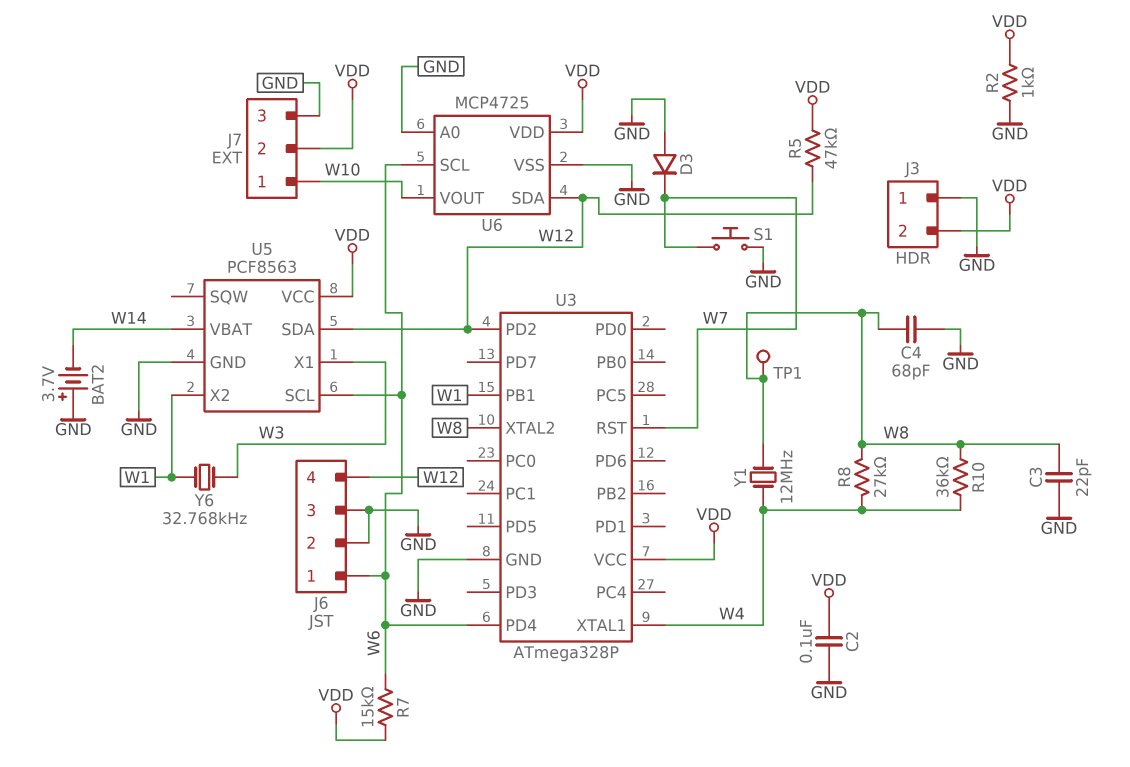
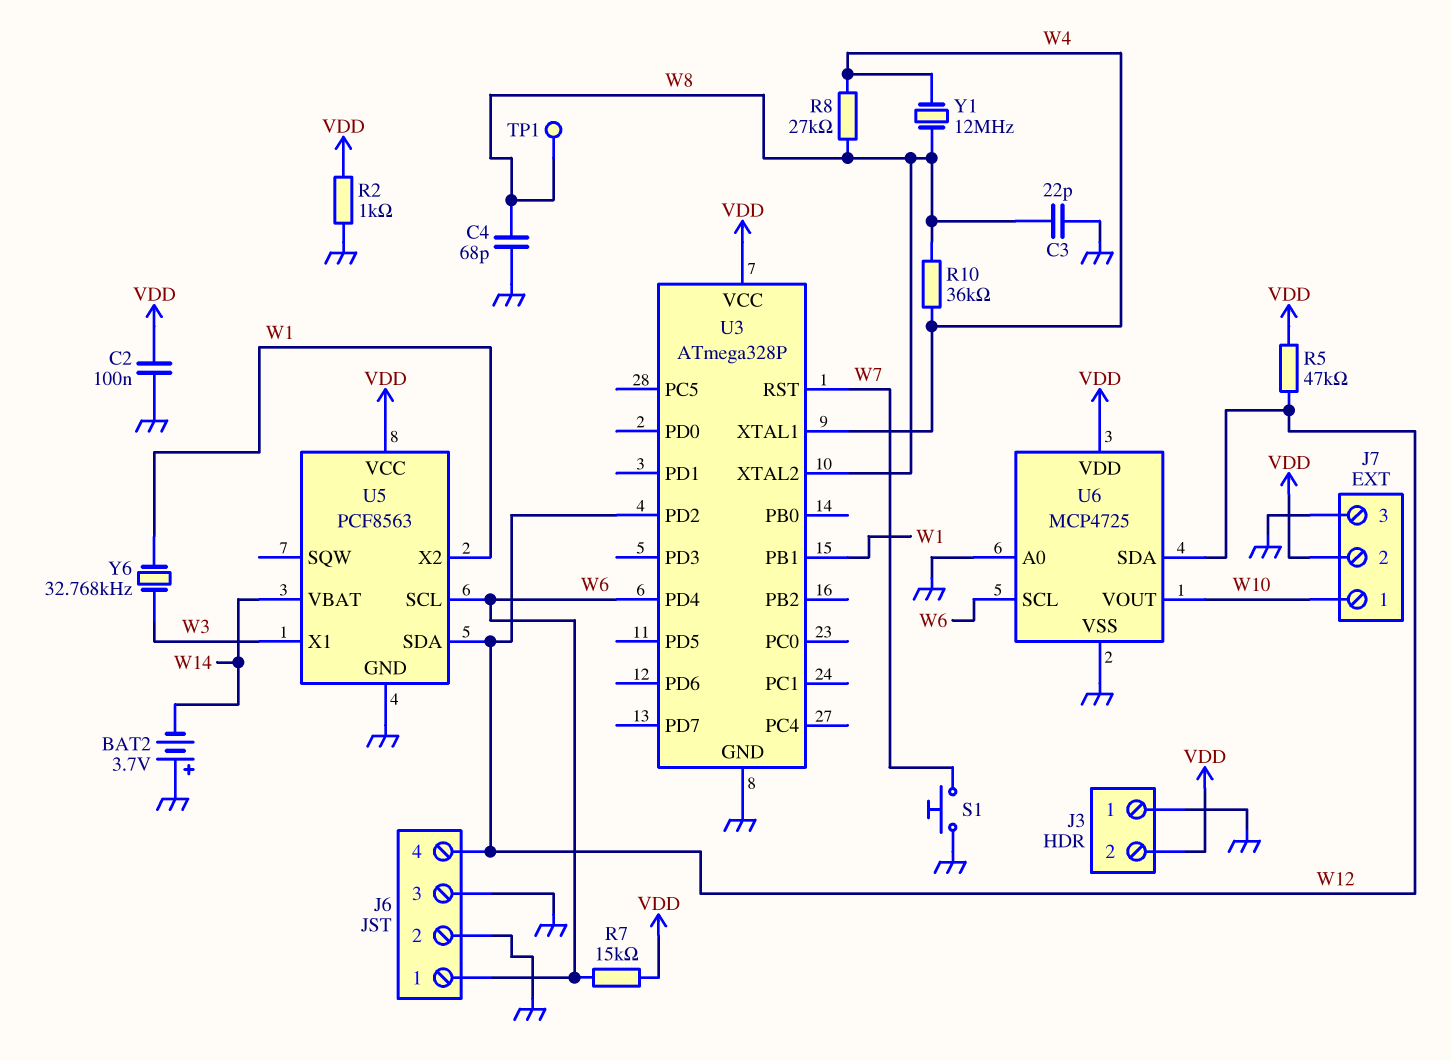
D3: diode (A GND, K W7) -> none

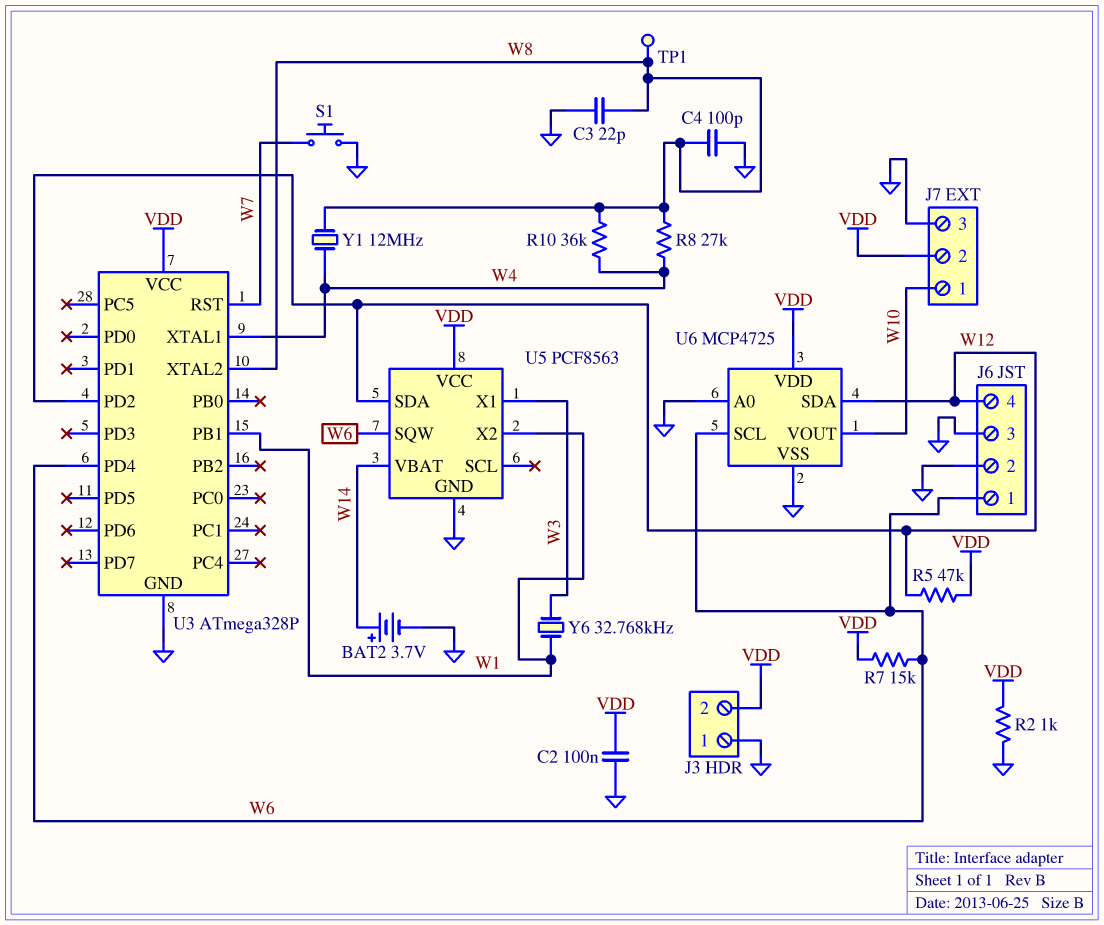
BAT2: 3.7V (plus GND, minus W14) -> 3.7V (plus W14, minus GND)
C4: 68pF (GND, W8) -> 100pF (GND, W8)
U5 pin SCL: W6 -> none
U5 pin SQW: none -> W6

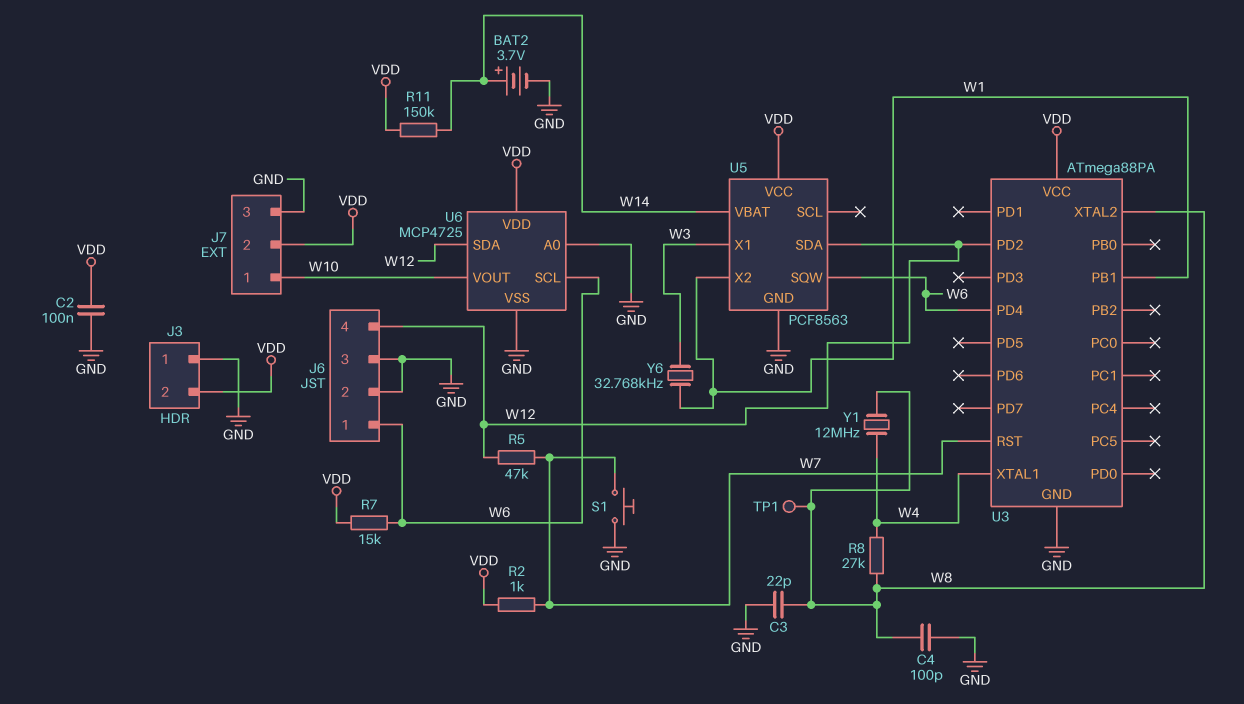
R2: 1k (GND, VDD) -> 1k (VDD, W7)
R5: 47k (VDD, W12) -> 47k (W7, W12)
R10: 36k (W4, W8) -> none
R11: none -> 150k (VDD, W14)
U3: ATmega328P -> ATmega88PA

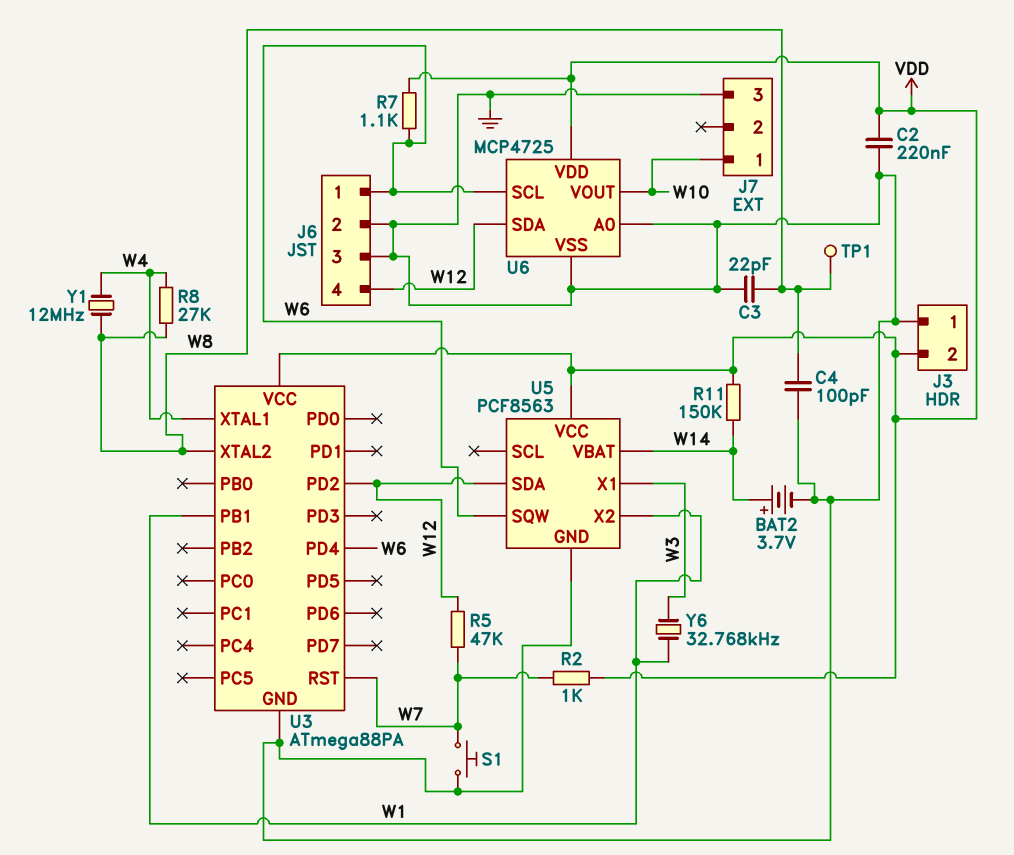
C2: 100nF (GND, VDD) -> 220nF (GND, VDD)
J7 pin 2: VDD -> none
R7: 15k (VDD, W6) -> 1.1k (VDD, W6)

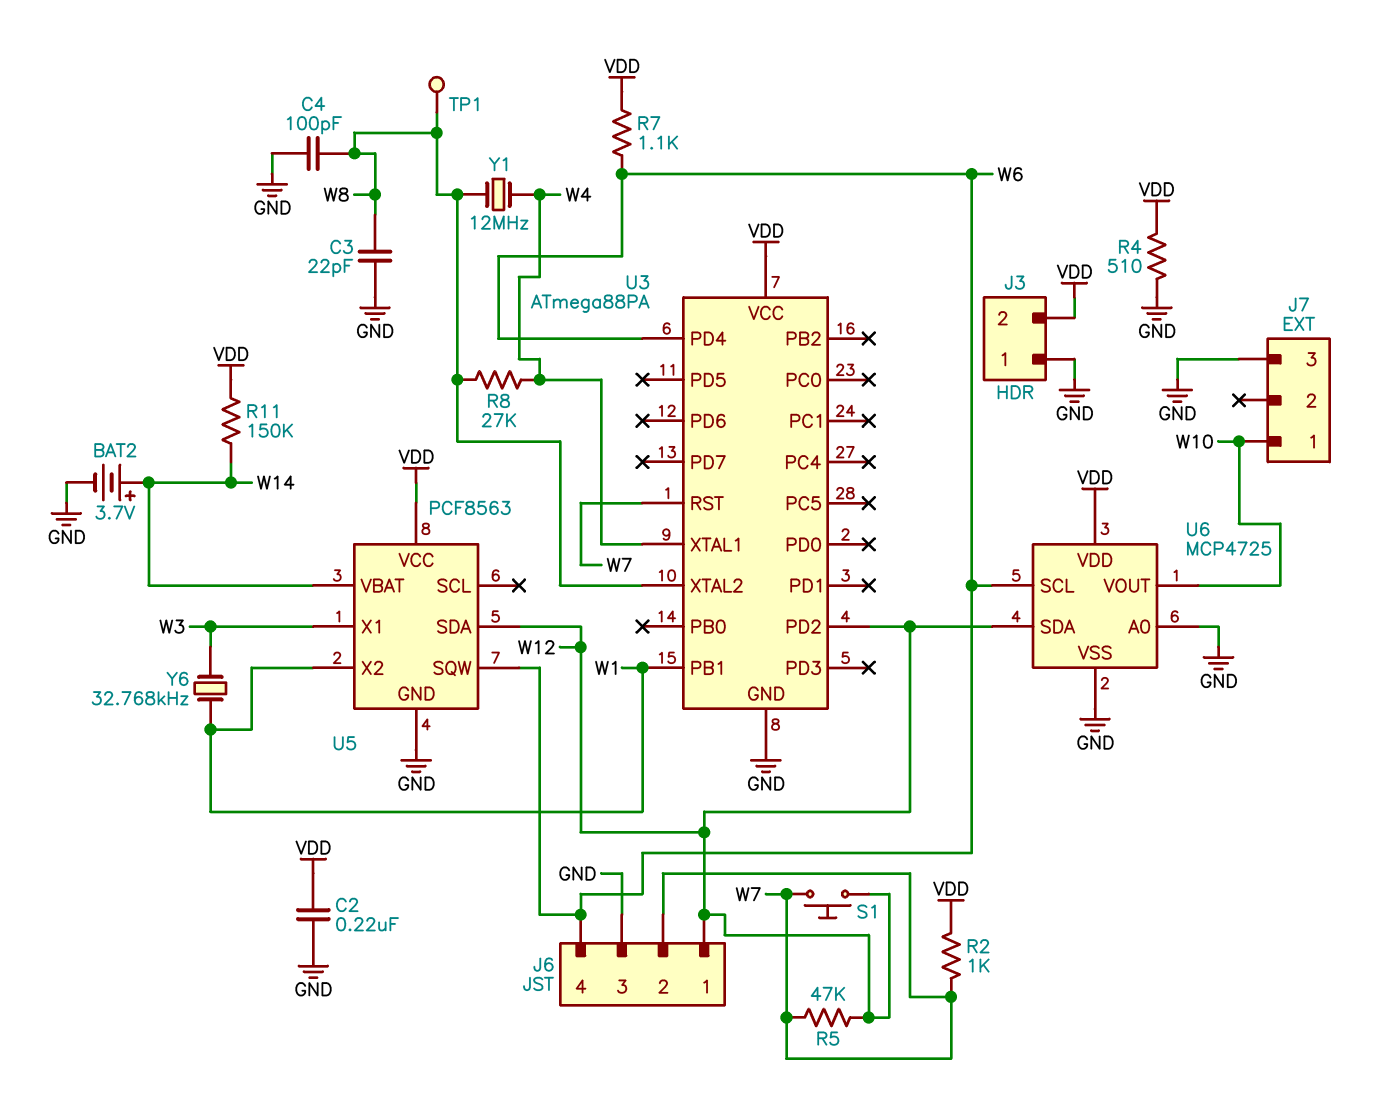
J6 pin 1: W6 -> W12
J6 pin 2: GND -> W7
J6 pin 4: W12 -> W6
R4: none -> 510 (GND, VDD)
S1: button (GND, W7) -> button (W7, W12)

